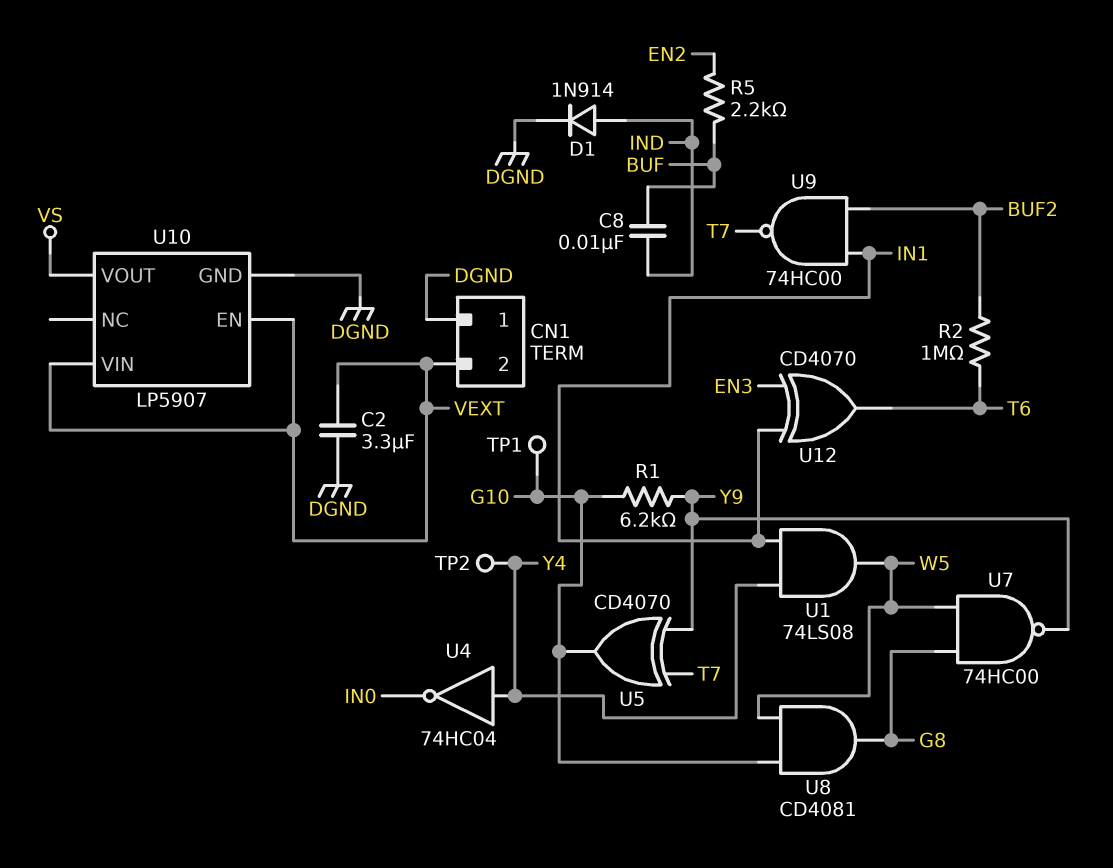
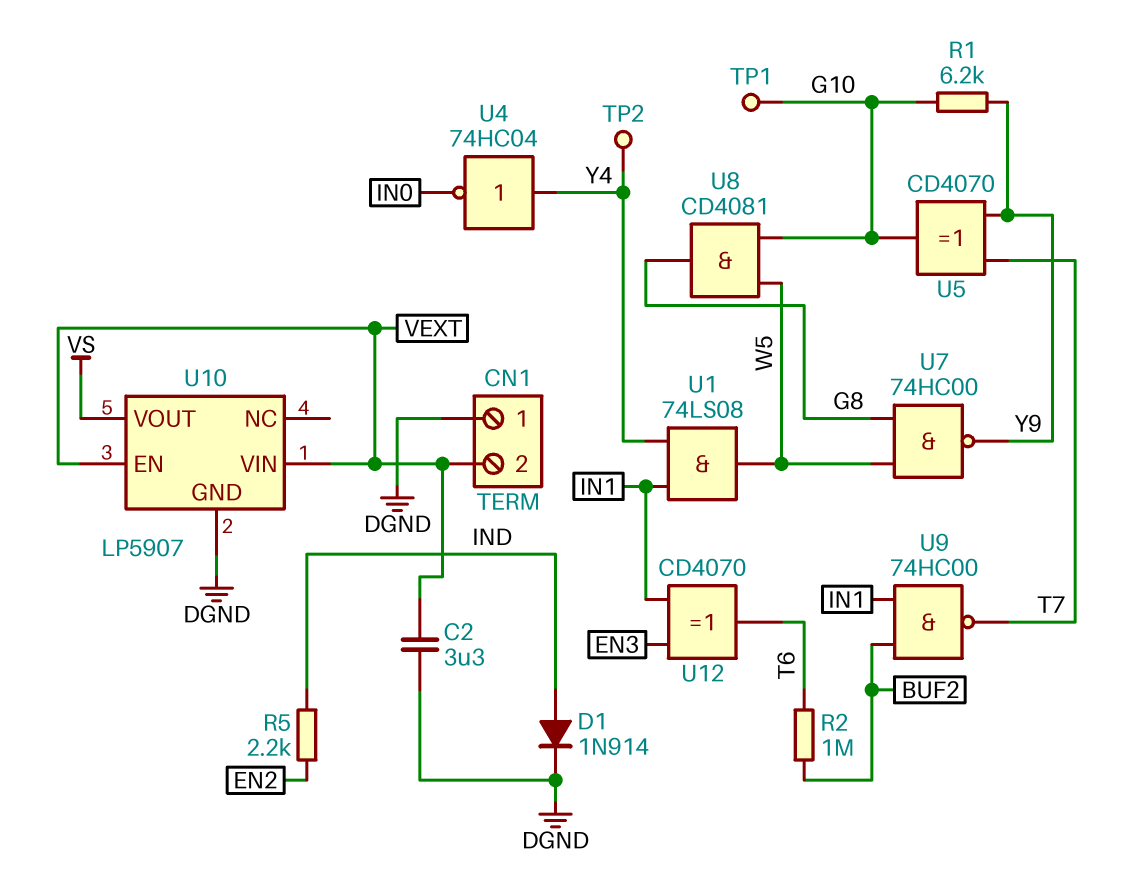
C8: 10nF (BUF, IND) -> none
R5: 2.2k (BUF, EN2) -> 2.2k (EN2, IND)

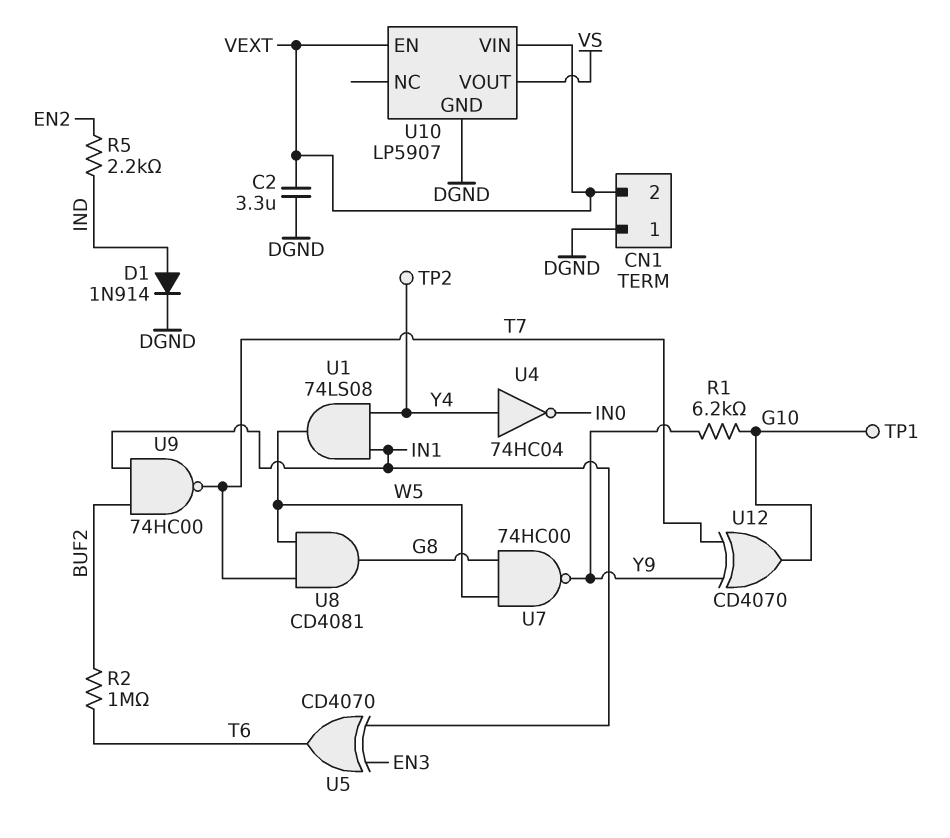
U5: XOR CD4070 (in T7, in Y9, out G10) -> XOR CD4070 (in EN3, in IN1, out T6)
U8: AND CD4081 (in G10, in W5, out G8) -> AND CD4081 (in T7, in W5, out G8)
U12: XOR CD4070 (in EN3, in IN1, out T6) -> XOR CD4070 (in T7, in Y9, out G10)

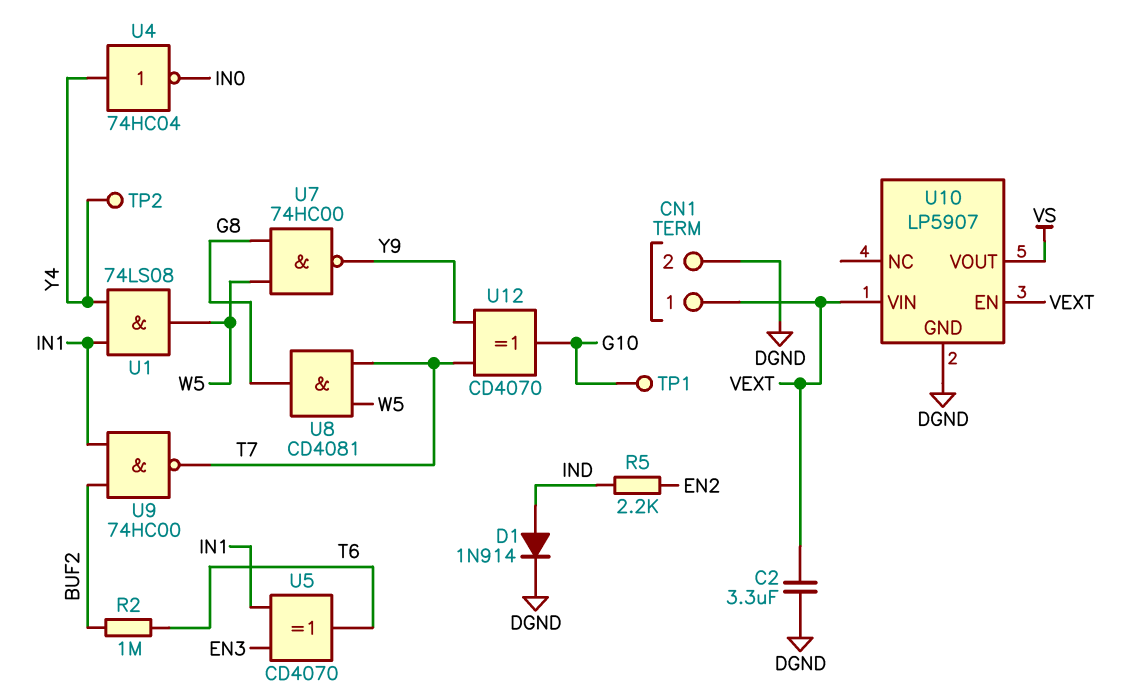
CN1 pin 1: DGND -> VEXT
CN1 pin 2: VEXT -> DGND
R1: 6.2k (G10, Y9) -> none

